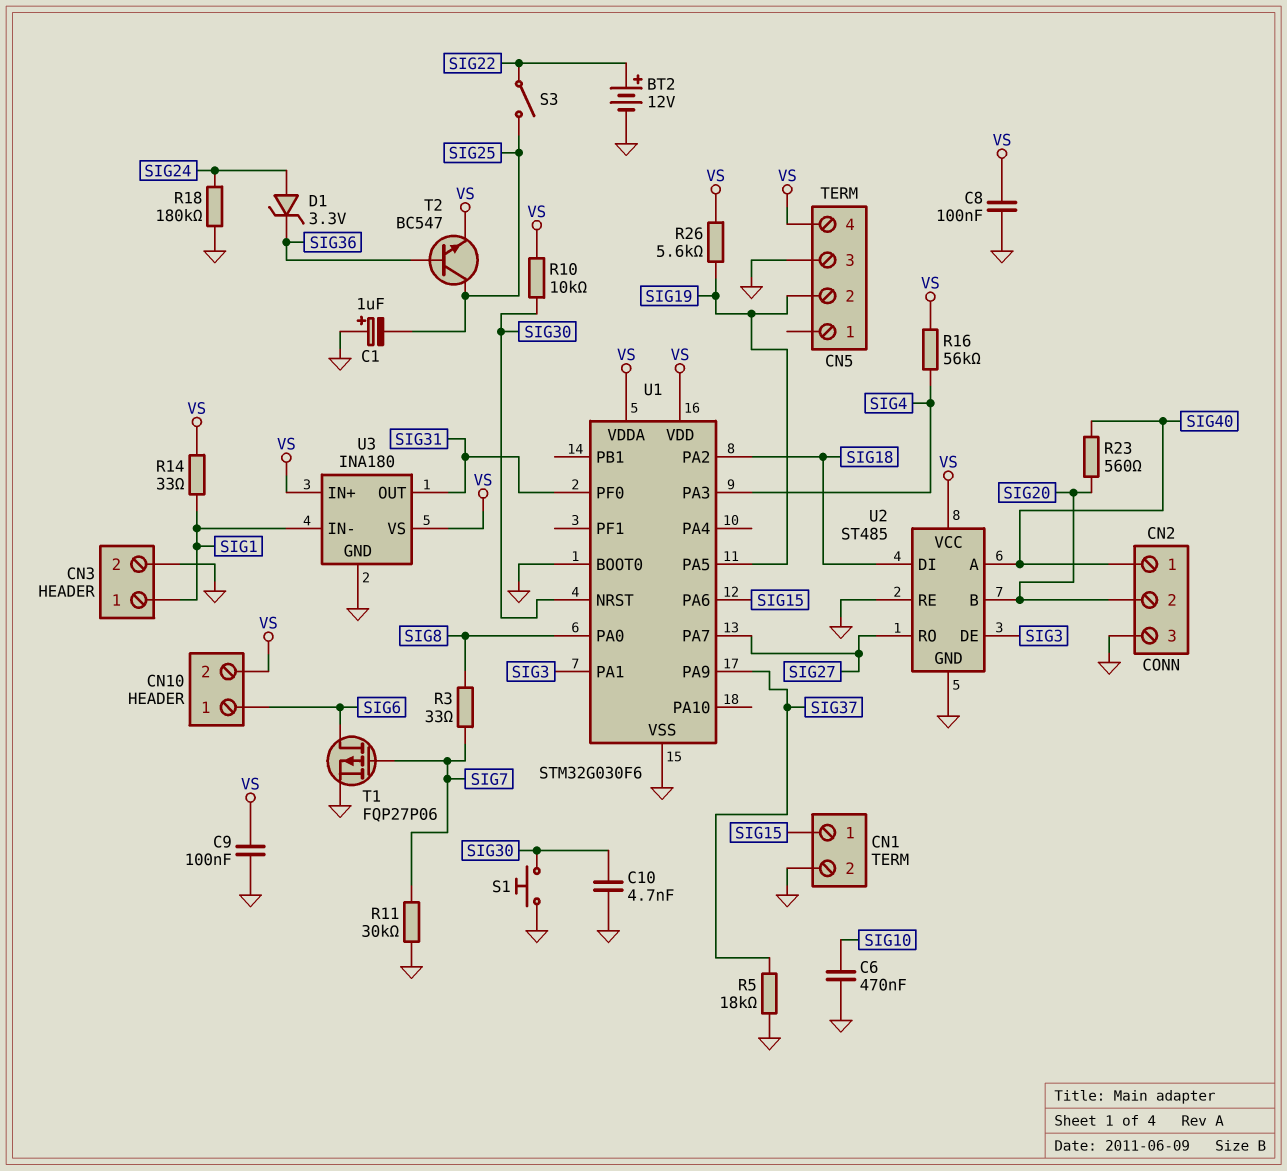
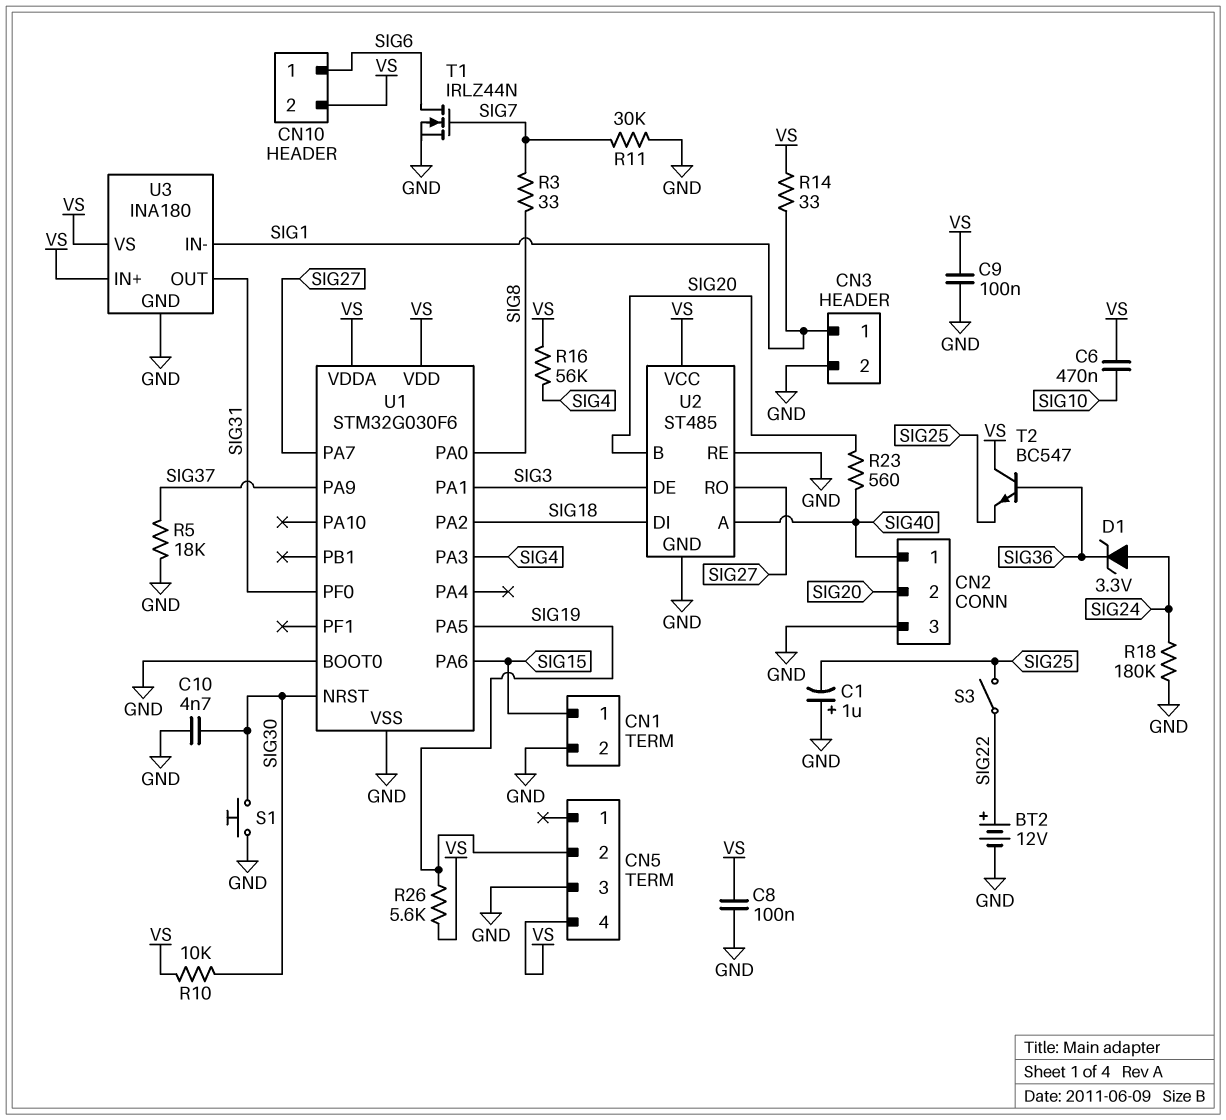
C6: 470nF (GND, SIG10) -> 470nF (SIG10, VS)
T1: PMOS FQP27P06 (G SIG7, D SIG6, S GND) -> NMOS IRLZ44N (G SIG7, D SIG6, S GND)
T2: NPN BC547 (B SIG36, C SIG25, E VS) -> NPN BC547 (B SIG36, C VS, E SIG25)

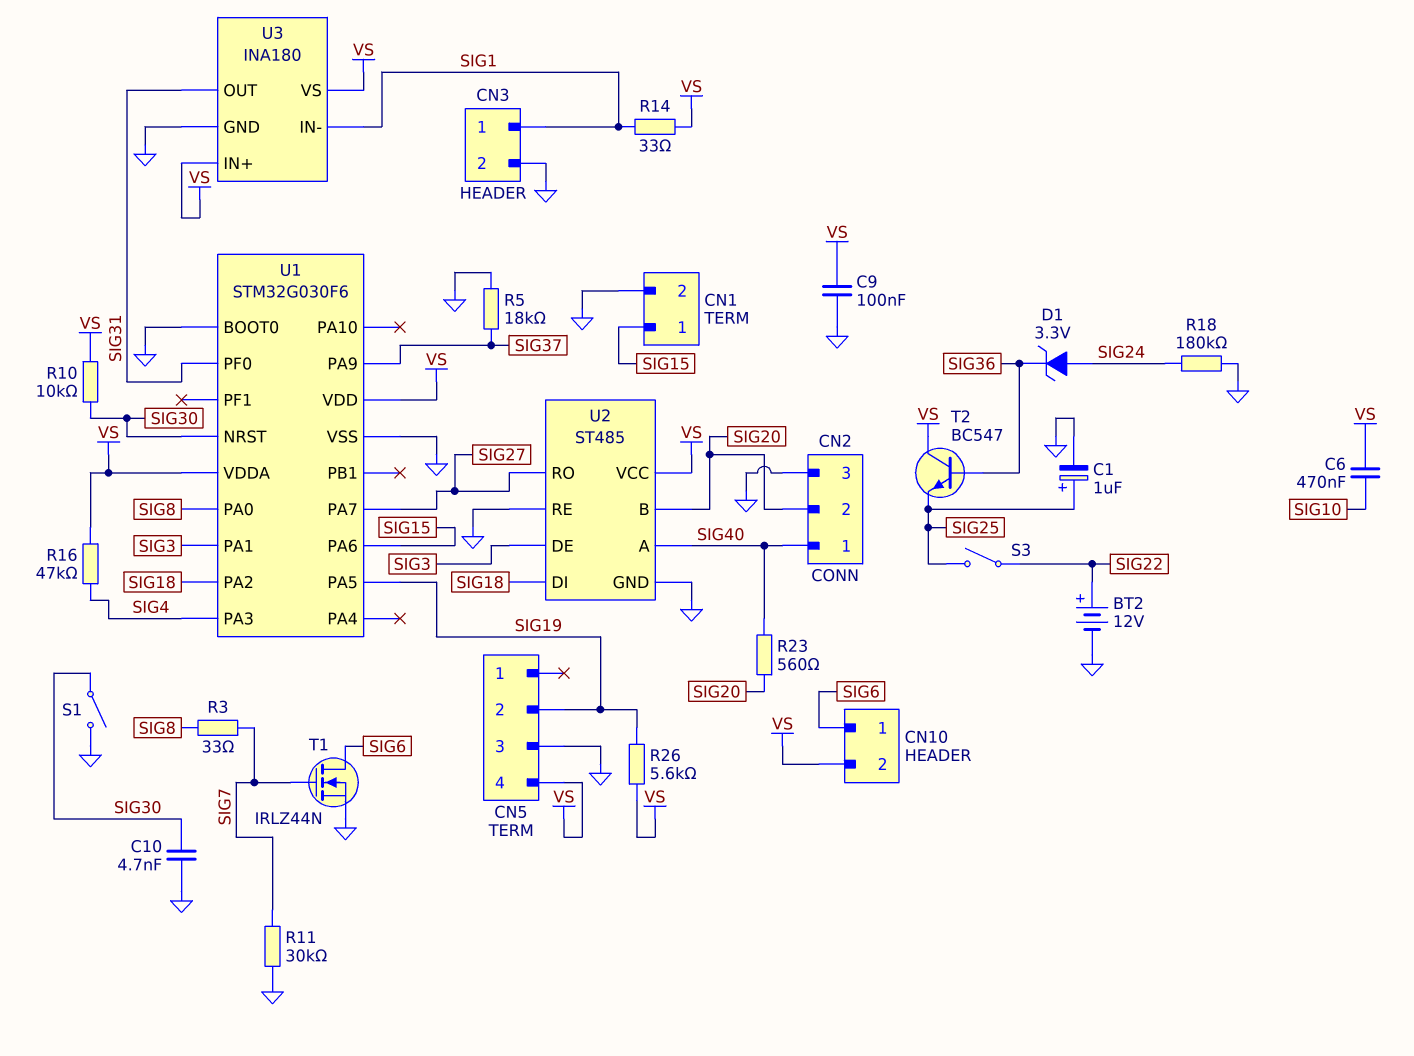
C1: 1uF (plus GND, minus SIG25) -> 1uF (plus SIG25, minus GND)
C8: 100nF (GND, VS) -> none
R16: 56k (SIG4, VS) -> 47k (SIG4, VS)
S1: button (GND, SIG30) -> switch (GND, SIG30)

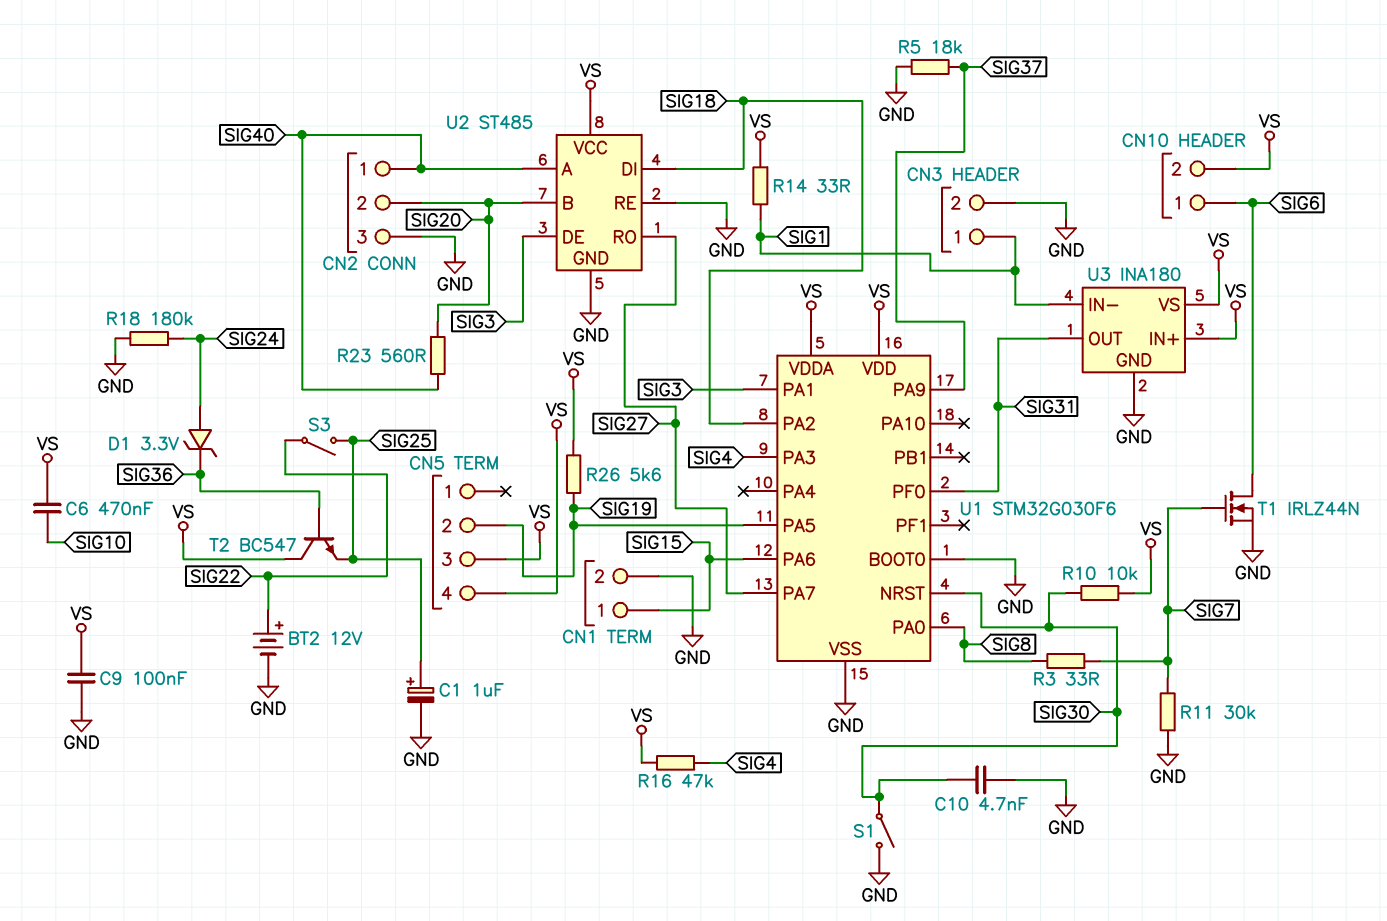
CN5 pin 3: GND -> VS

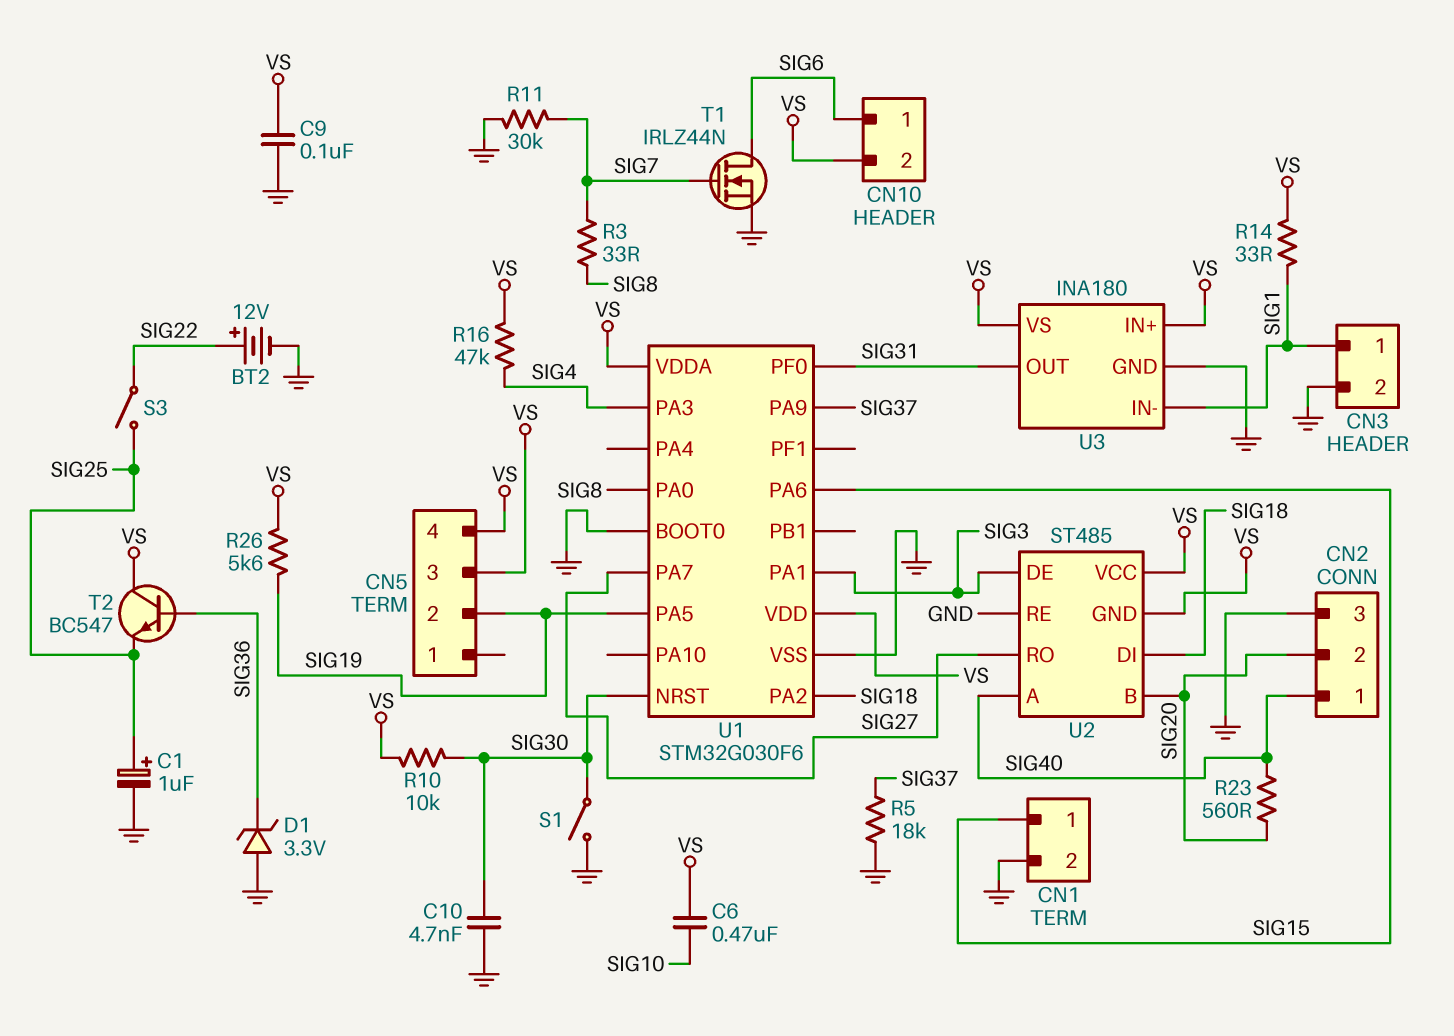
D1: zener 3.3V (A SIG24, K SIG36) -> zener 3.3V (A GND, K SIG36)
R18: 180k (GND, SIG24) -> none
U2 pin GND: GND -> VS

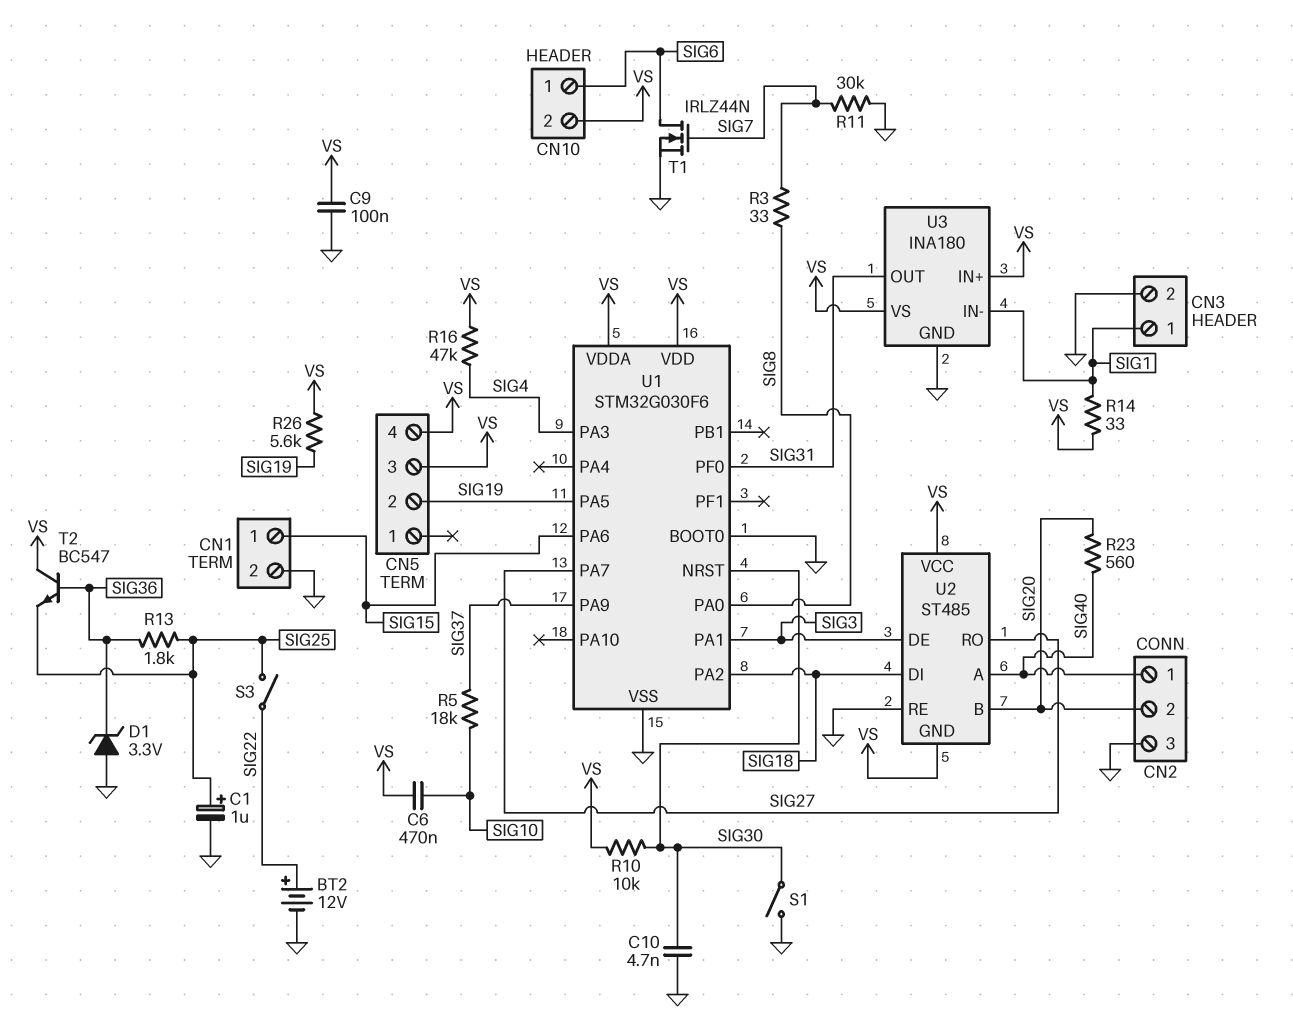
R5: 18k (GND, SIG37) -> 18k (SIG10, SIG37)
R13: none -> 1.8k (SIG25, SIG36)

